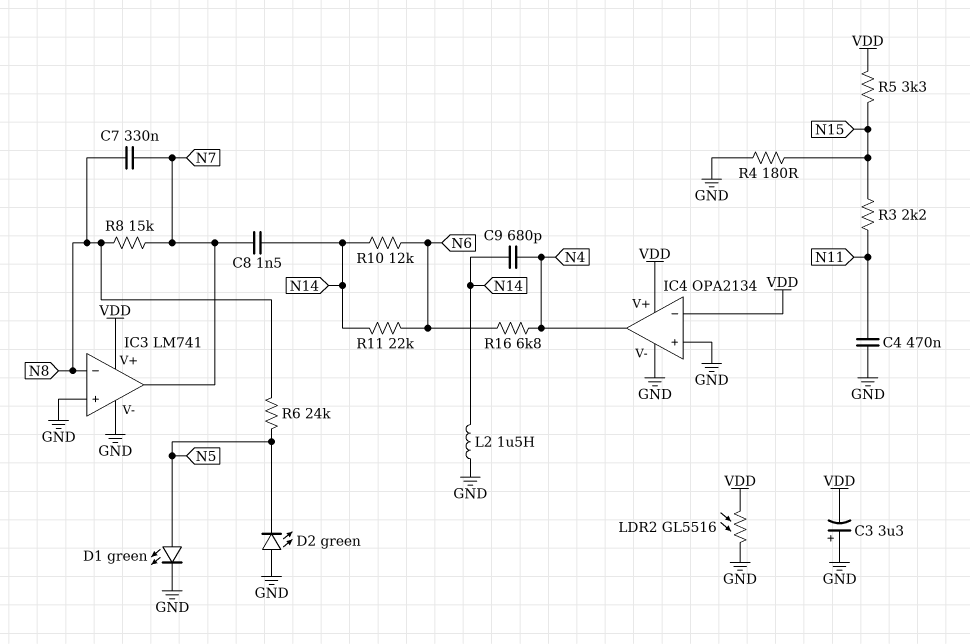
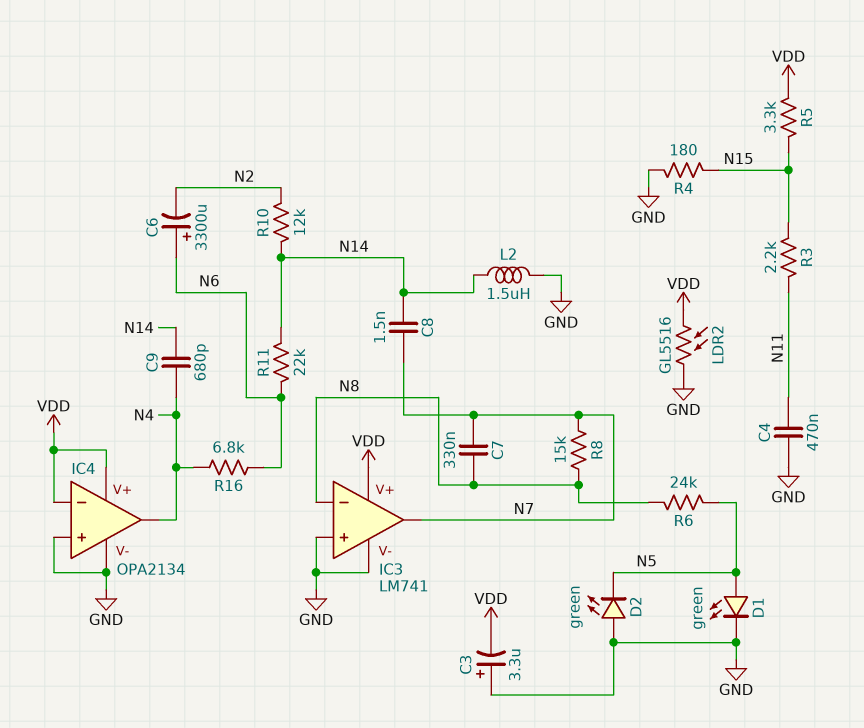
C6: none -> 3300uF (plus N6, minus N2)
R10: 12k (N6, N14) -> 12k (N2, N14)

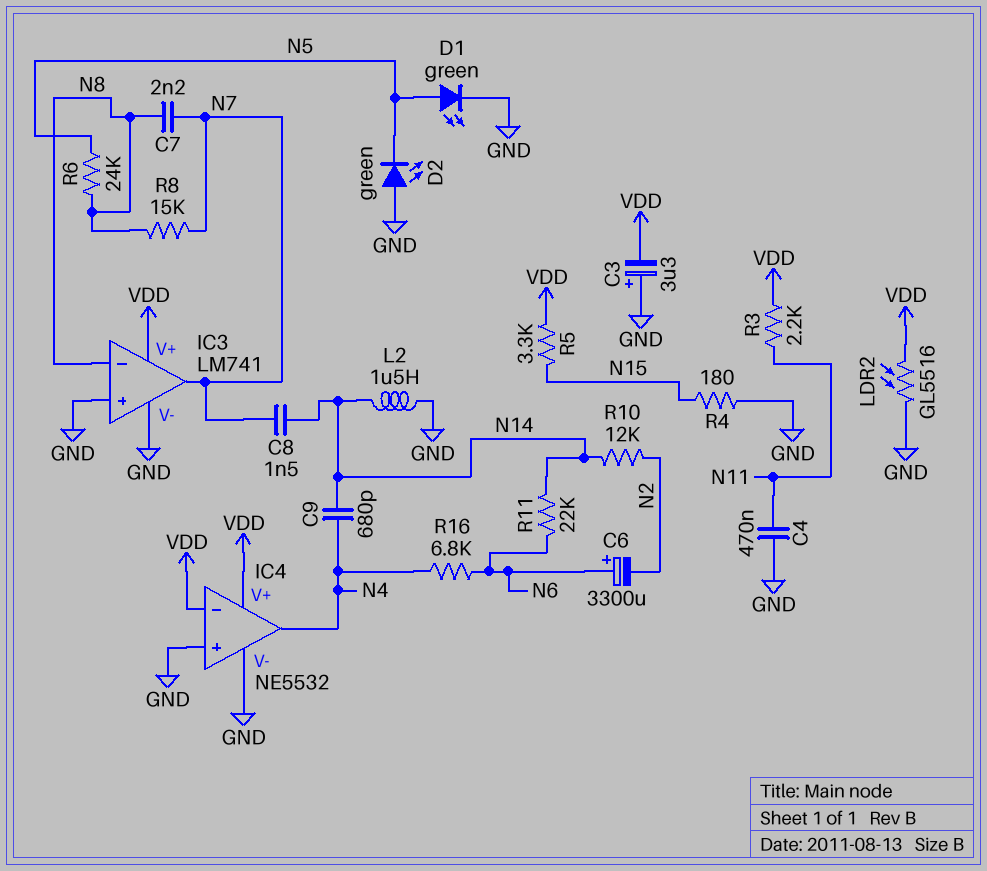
C7: 330nF (N7, N8) -> 2.2nF (N7, N8)
IC4: OPA2134 -> NE5532
R3: 2.2k (N11, N15) -> 2.2k (N11, VDD)

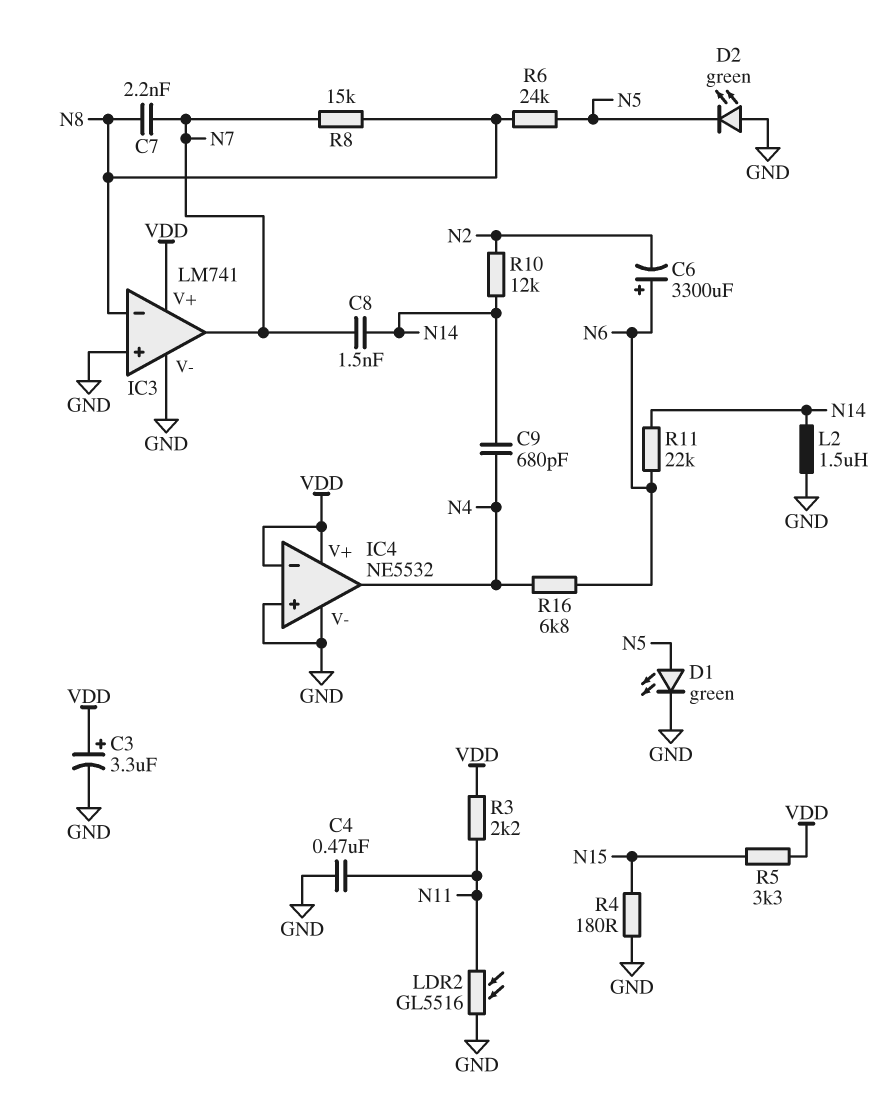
C3: 3.3uF (plus GND, minus VDD) -> 3.3uF (plus VDD, minus GND)
LDR2: GL5516 (GND, VDD) -> GL5516 (GND, N11)

